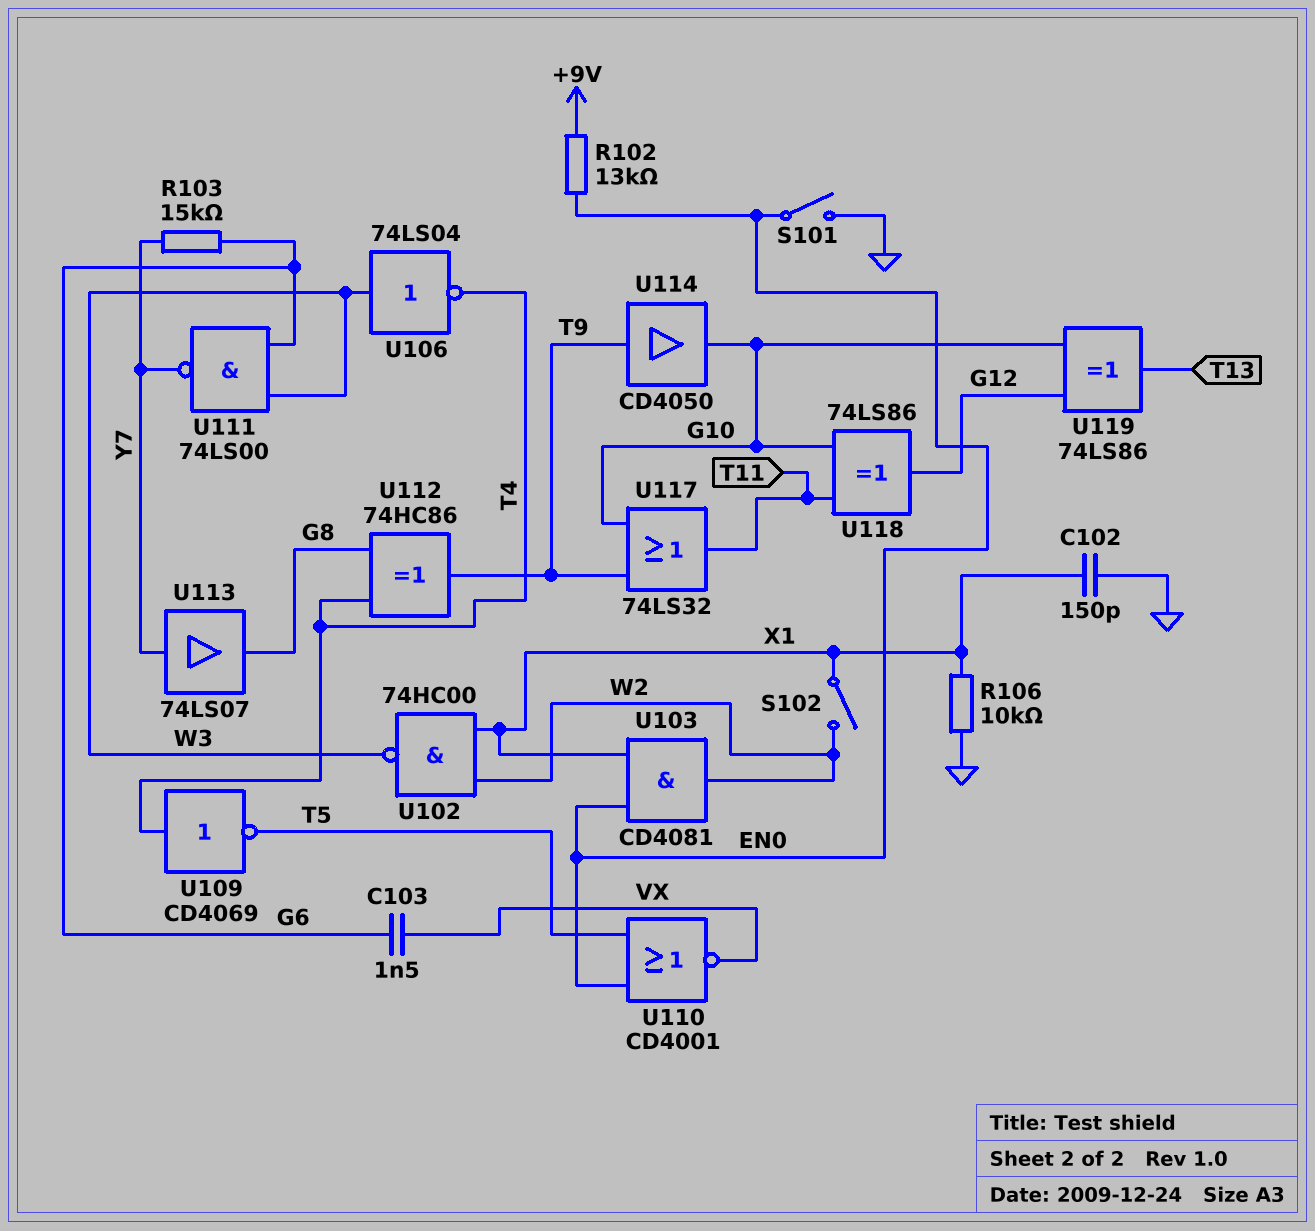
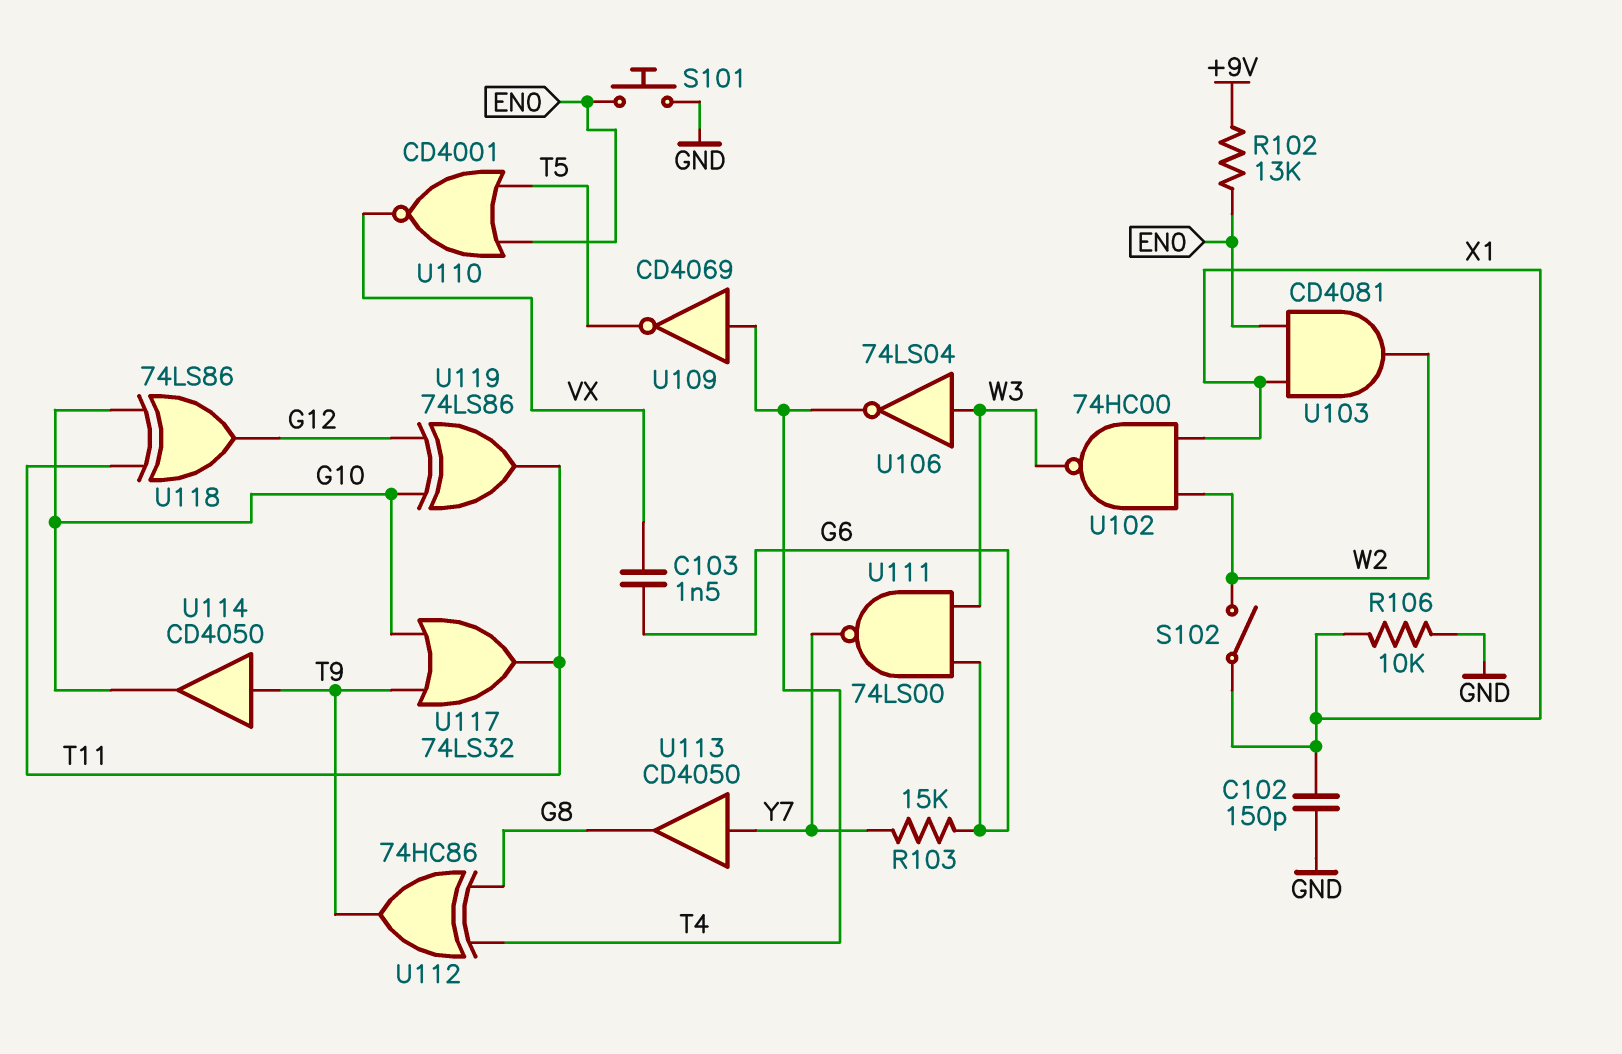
S101: switch (EN0, GND) -> button (EN0, GND)
U113: buffer 74LS07 (in Y7, out G8) -> buffer CD4050 (in Y7, out G8)
U119: XOR 74LS86 (in G10, in G12, out T13) -> XOR 74LS86 (in G10, in G12, out T11)

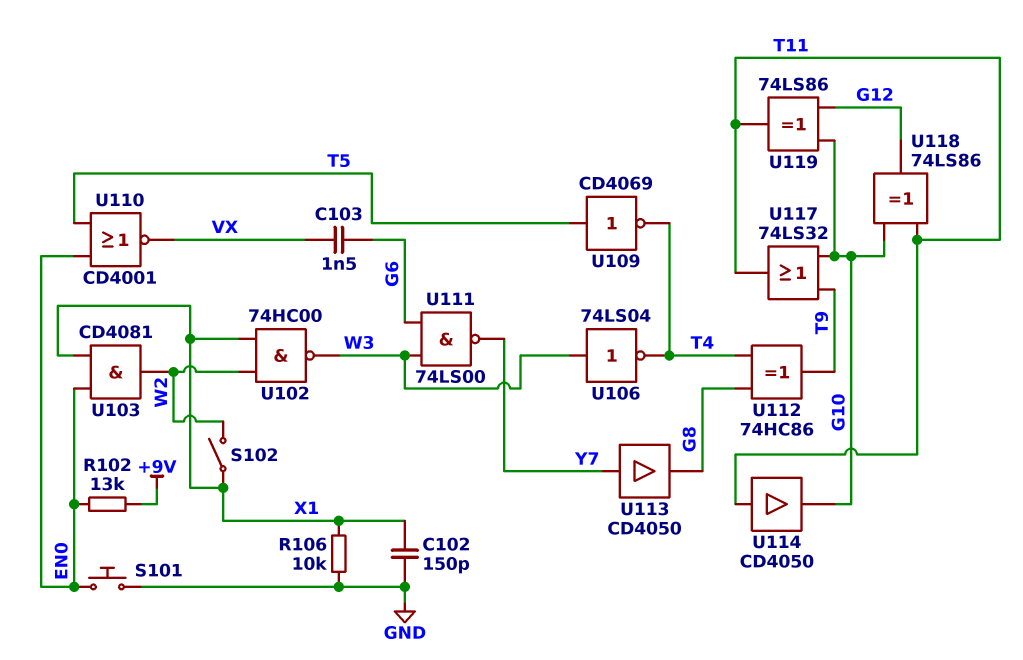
R103: 15k (G6, Y7) -> none
U109: NOT CD4069 (in T4, out T5) -> NOT CD4069 (in T5, out T4)
U114: buffer CD4050 (in T9, out G10) -> buffer CD4050 (in T11, out G10)

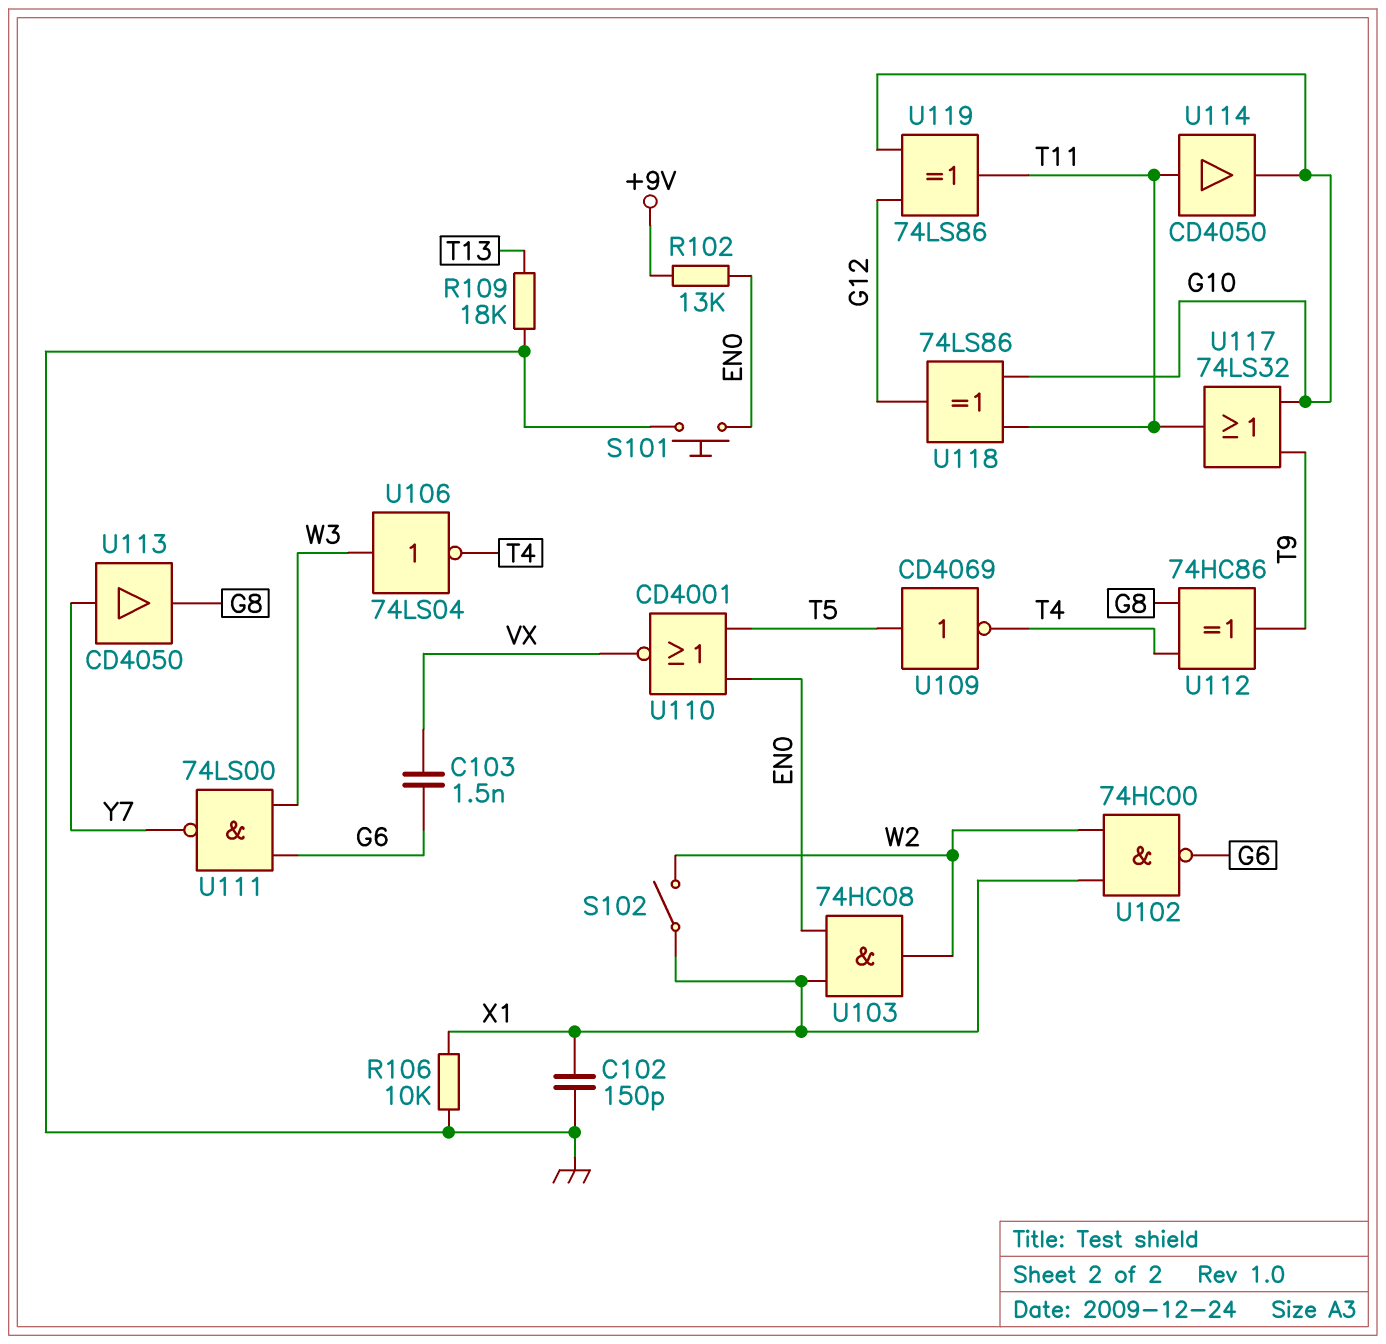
R109: none -> 18k (GND, T13)
U102: NAND 74HC00 (in W2, in X1, out W3) -> NAND 74HC00 (in W2, in X1, out G6)
U103: AND CD4081 (in EN0, in X1, out W2) -> AND 74HC08 (in EN0, in X1, out W2)

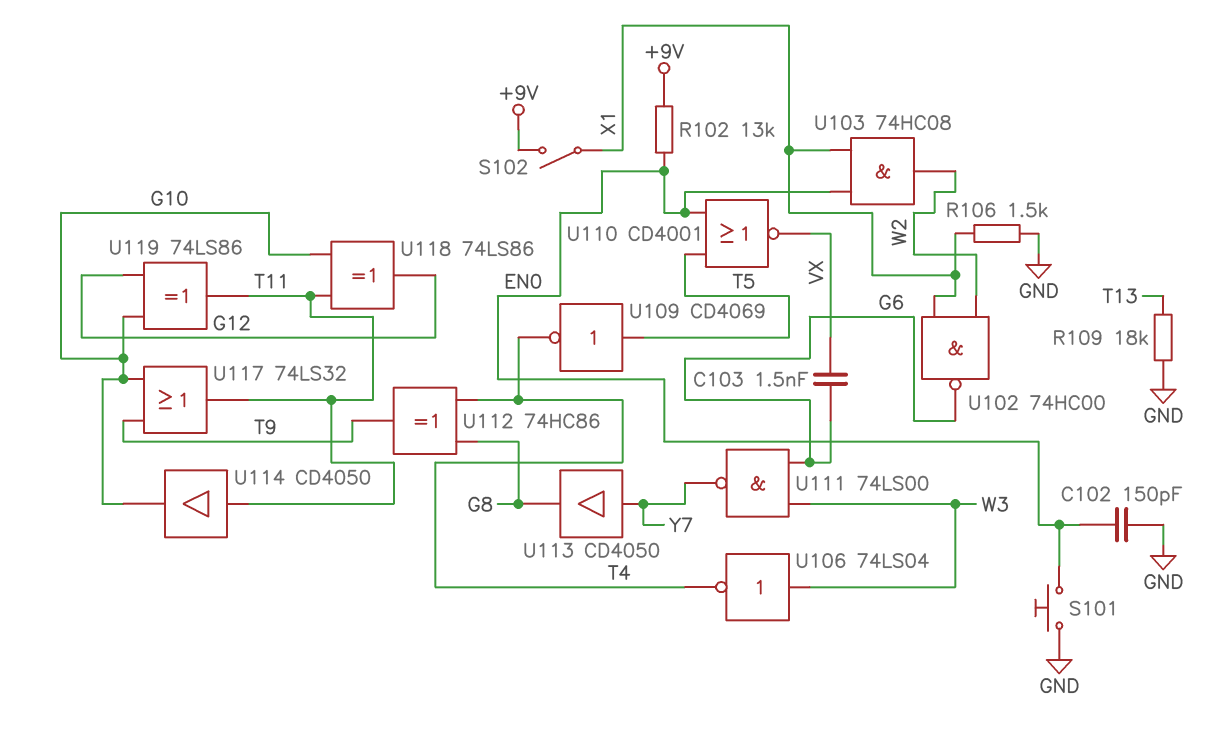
C102: 150pF (GND, X1) -> 150pF (EN0, GND)
R106: 10k (GND, X1) -> 1.5k (GND, X1)
S102: switch (W2, X1) -> switch (+9V, X1)

